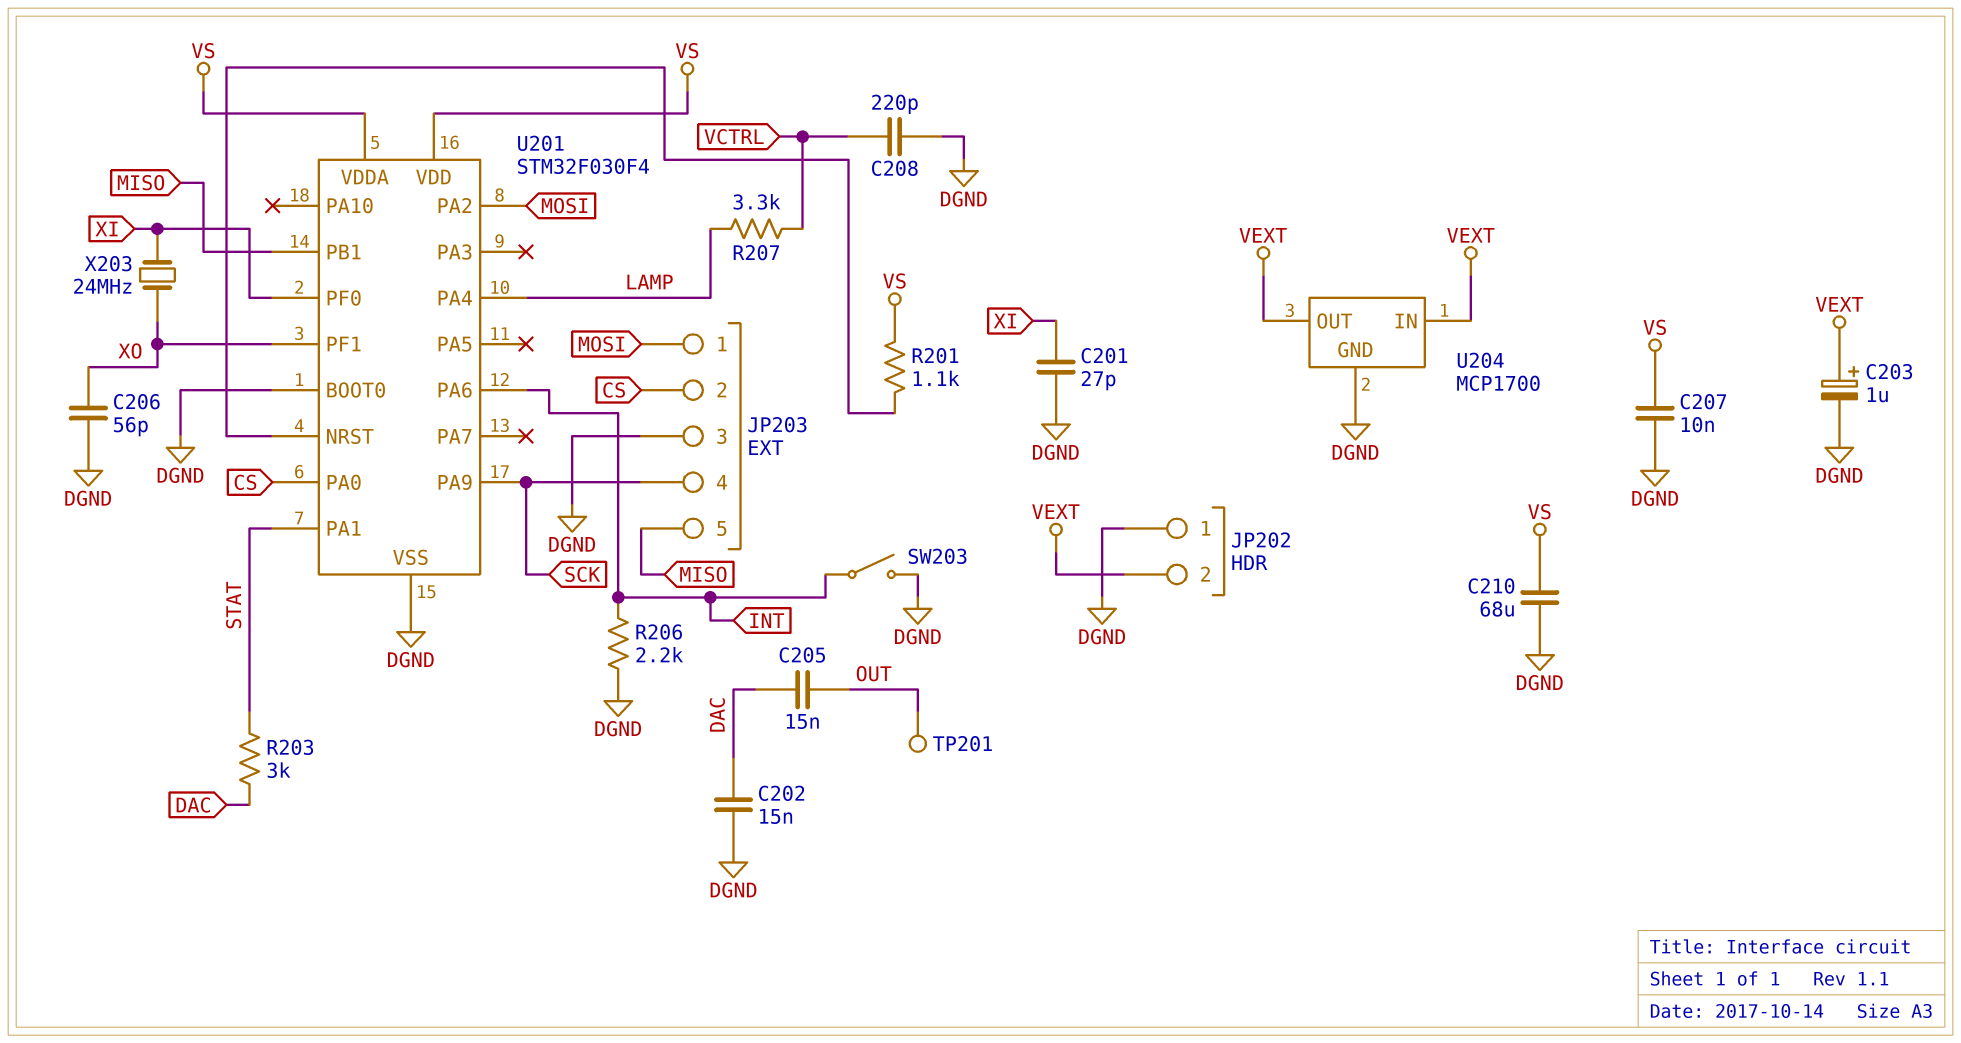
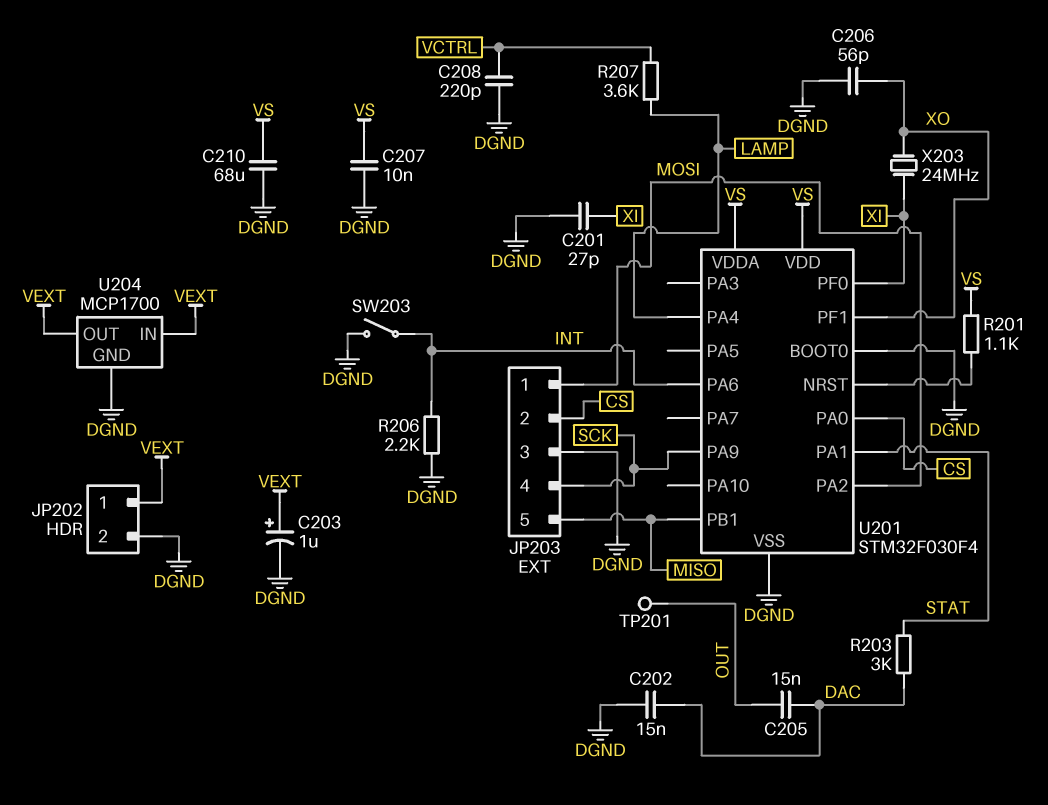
JP202 pin 1: DGND -> VEXT
JP202 pin 2: VEXT -> DGND
R207: 3.3k (LAMP, VCTRL) -> 3.6k (LAMP, VCTRL)

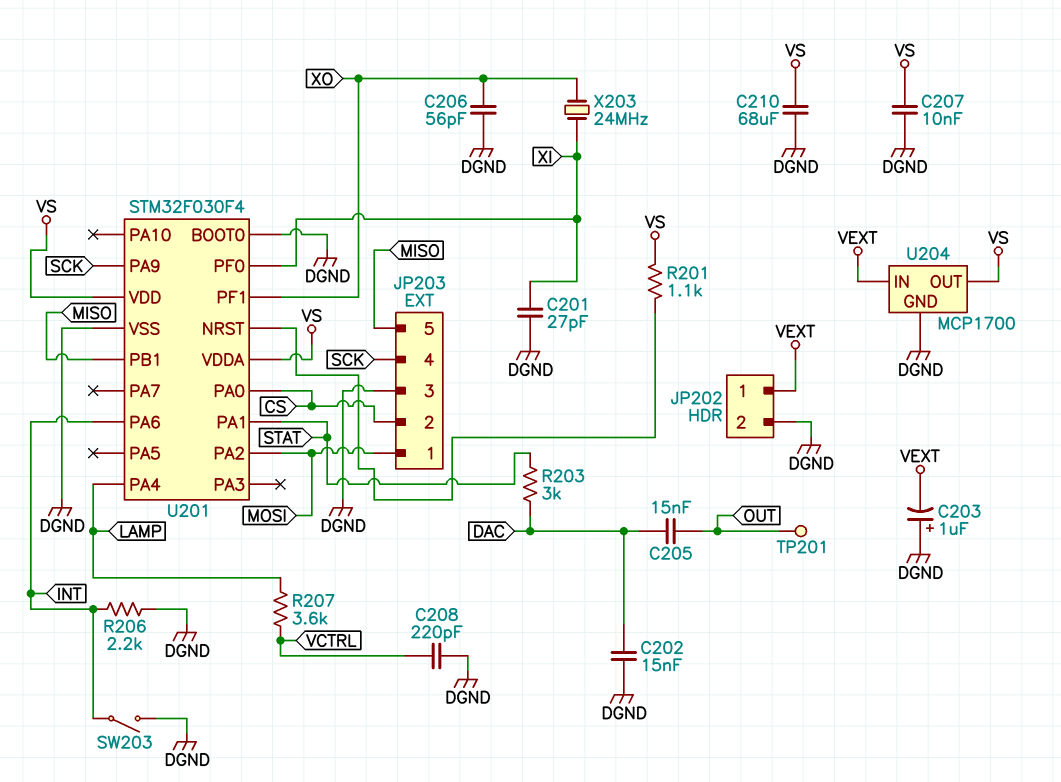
C203: 1uF (plus VEXT, minus DGND) -> 1uF (plus DGND, minus VEXT)
U204 pin OUT: VEXT -> VS

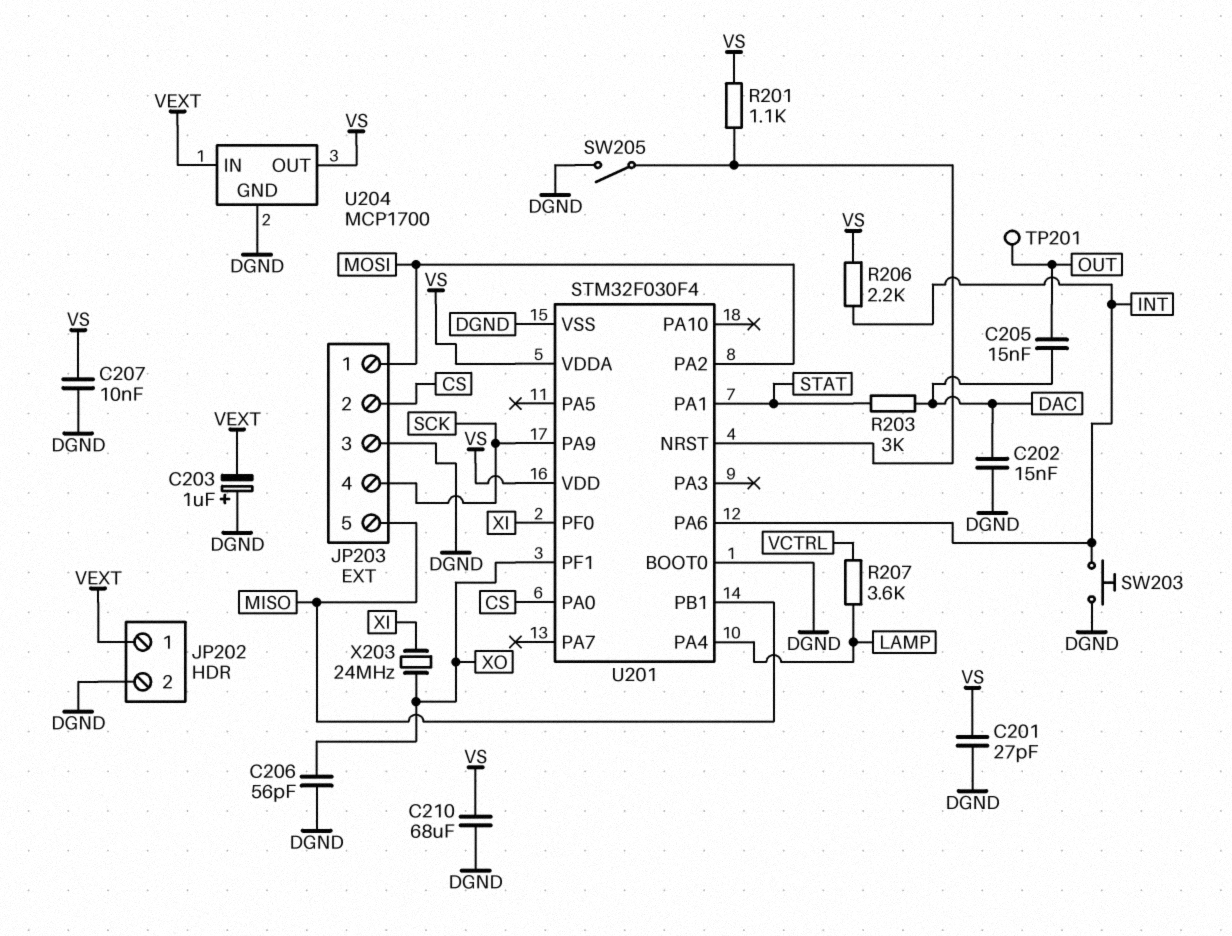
C201: 27pF (DGND, XI) -> 27pF (DGND, VS)
C208: 220pF (DGND, VCTRL) -> none
R206: 2.2k (DGND, INT) -> 2.2k (INT, VS)
SW203: switch (DGND, INT) -> button (DGND, INT)
SW205: none -> switch (DGND, U201/NRST)

